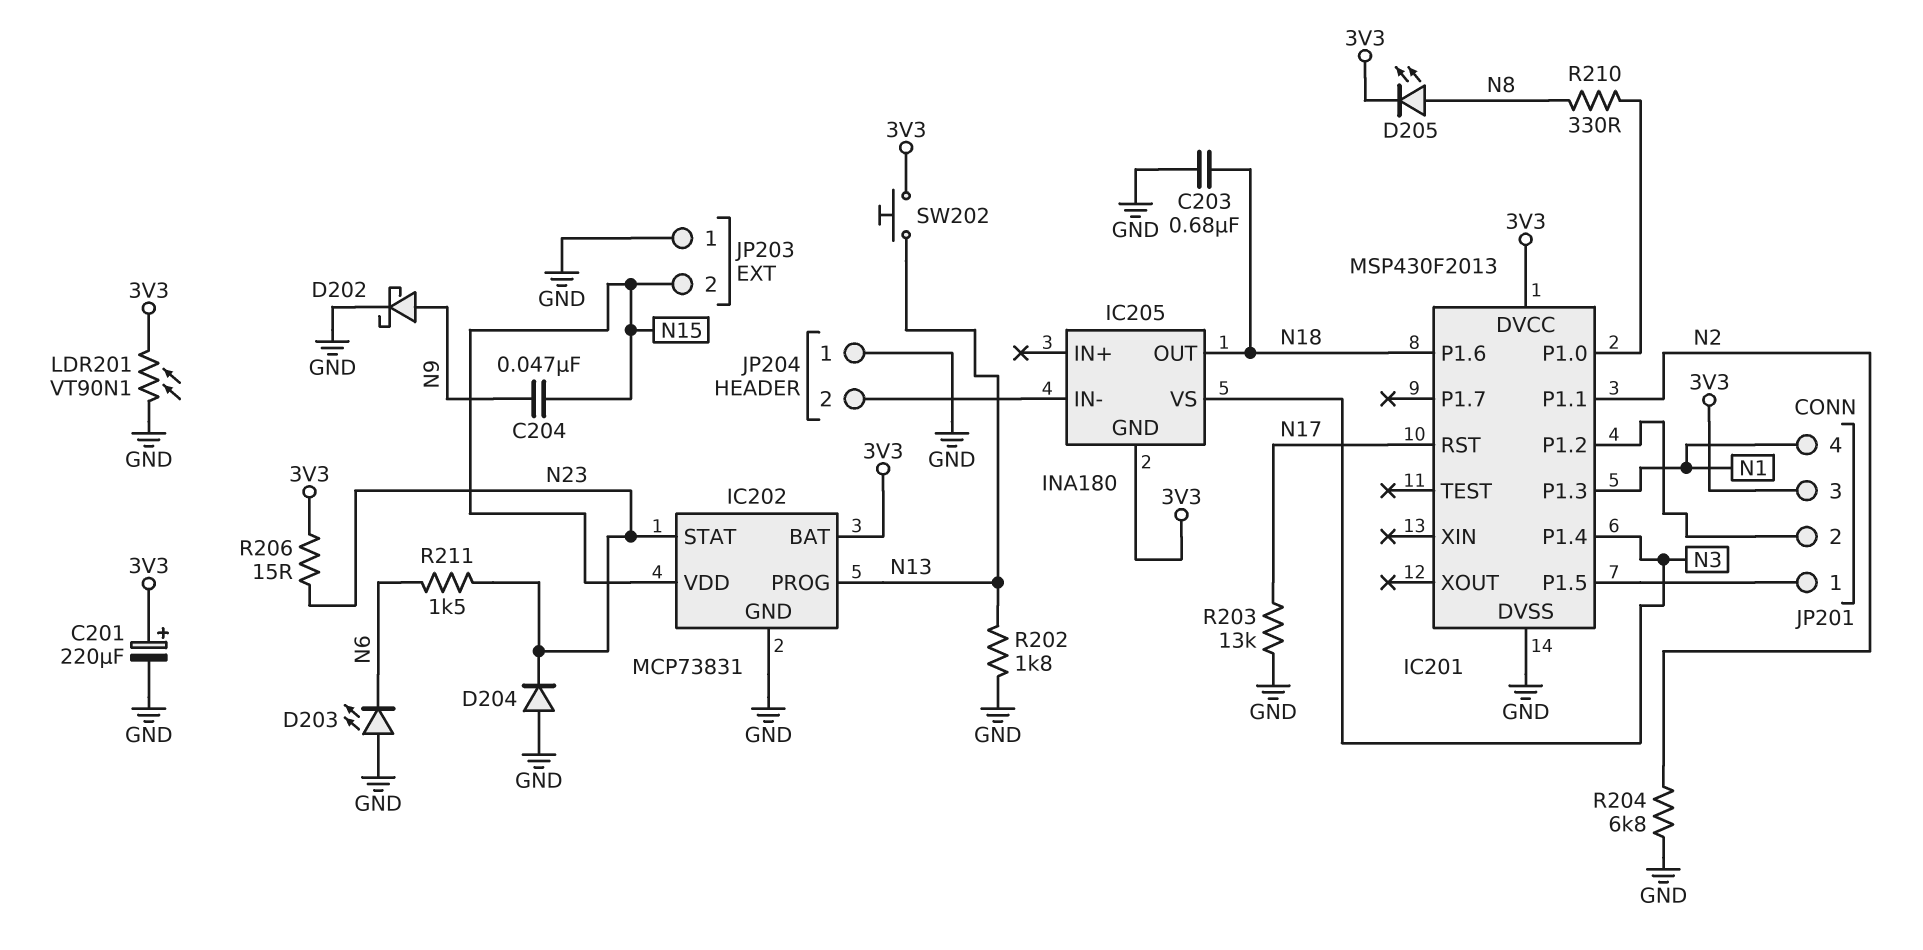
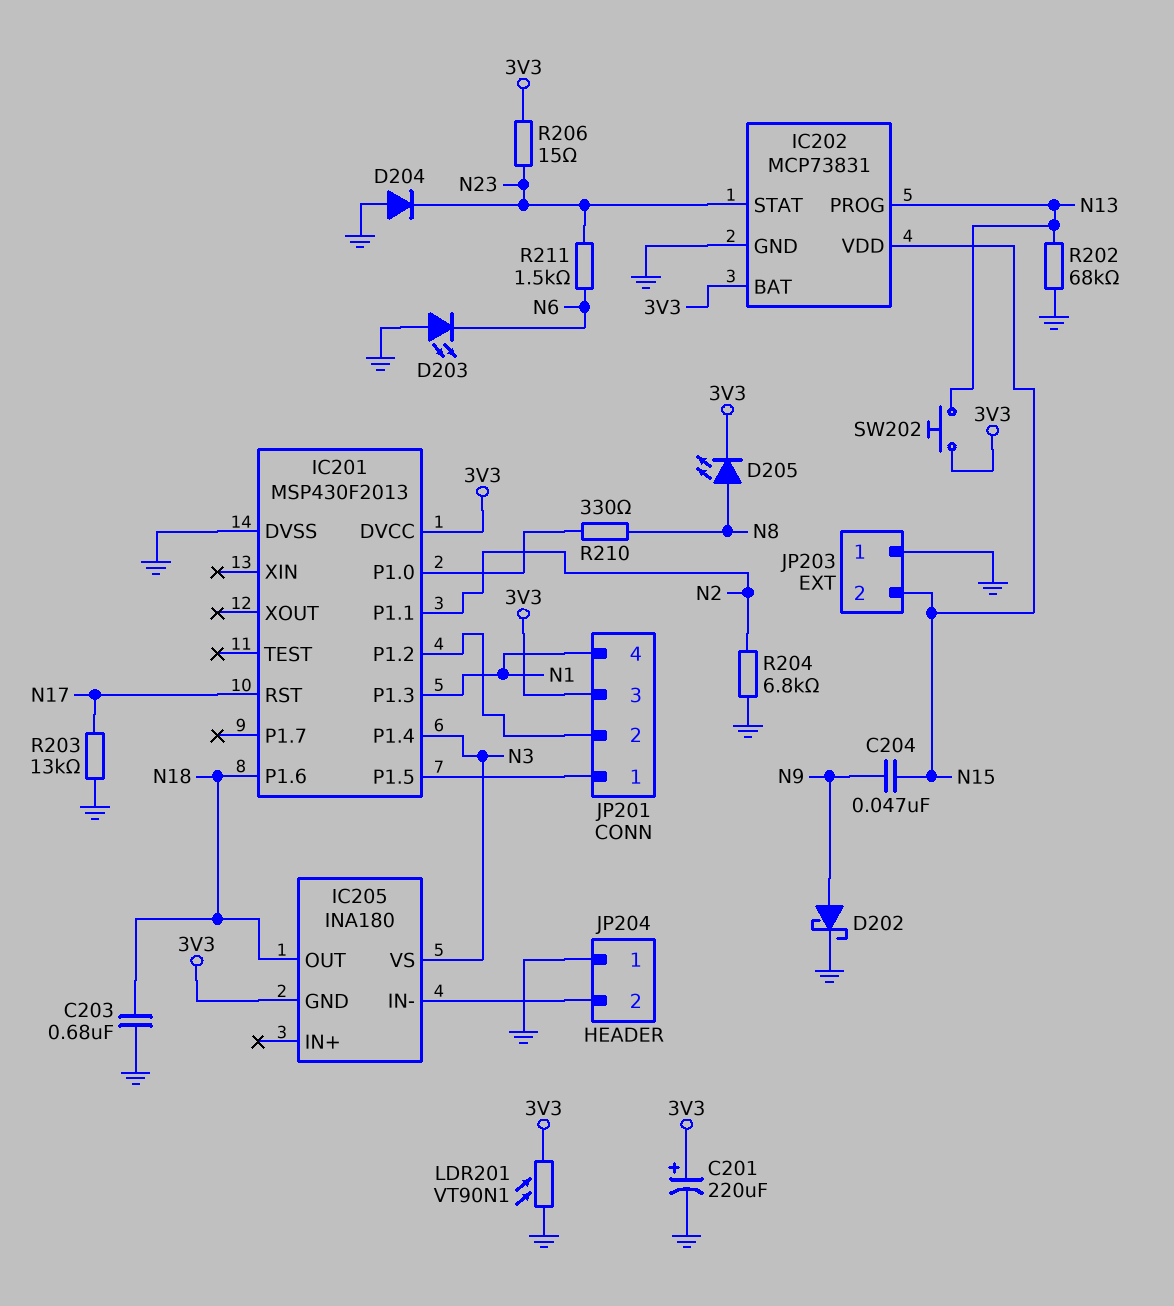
R202: 1.8k (GND, N13) -> 68k (GND, N13)

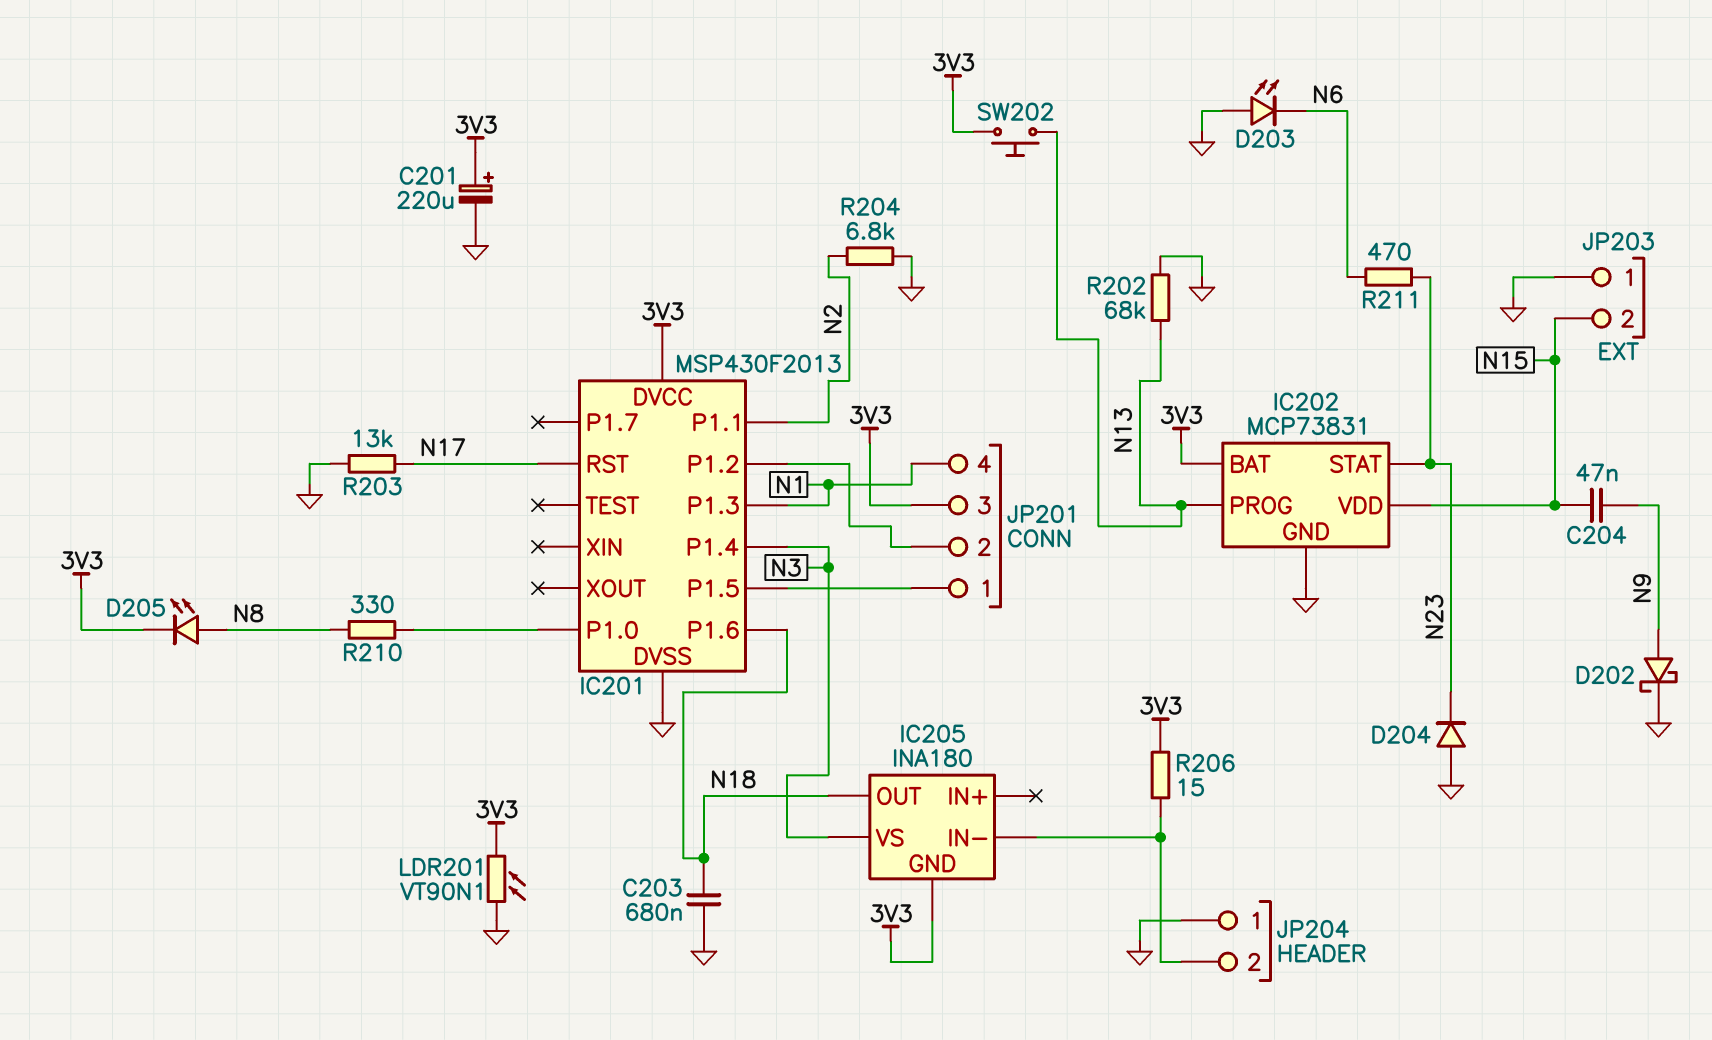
R206: 15 (3V3, N23) -> 15 (3V3, IC205/IN-)
R211: 1.5k (N6, N23) -> 470 (N6, N23)

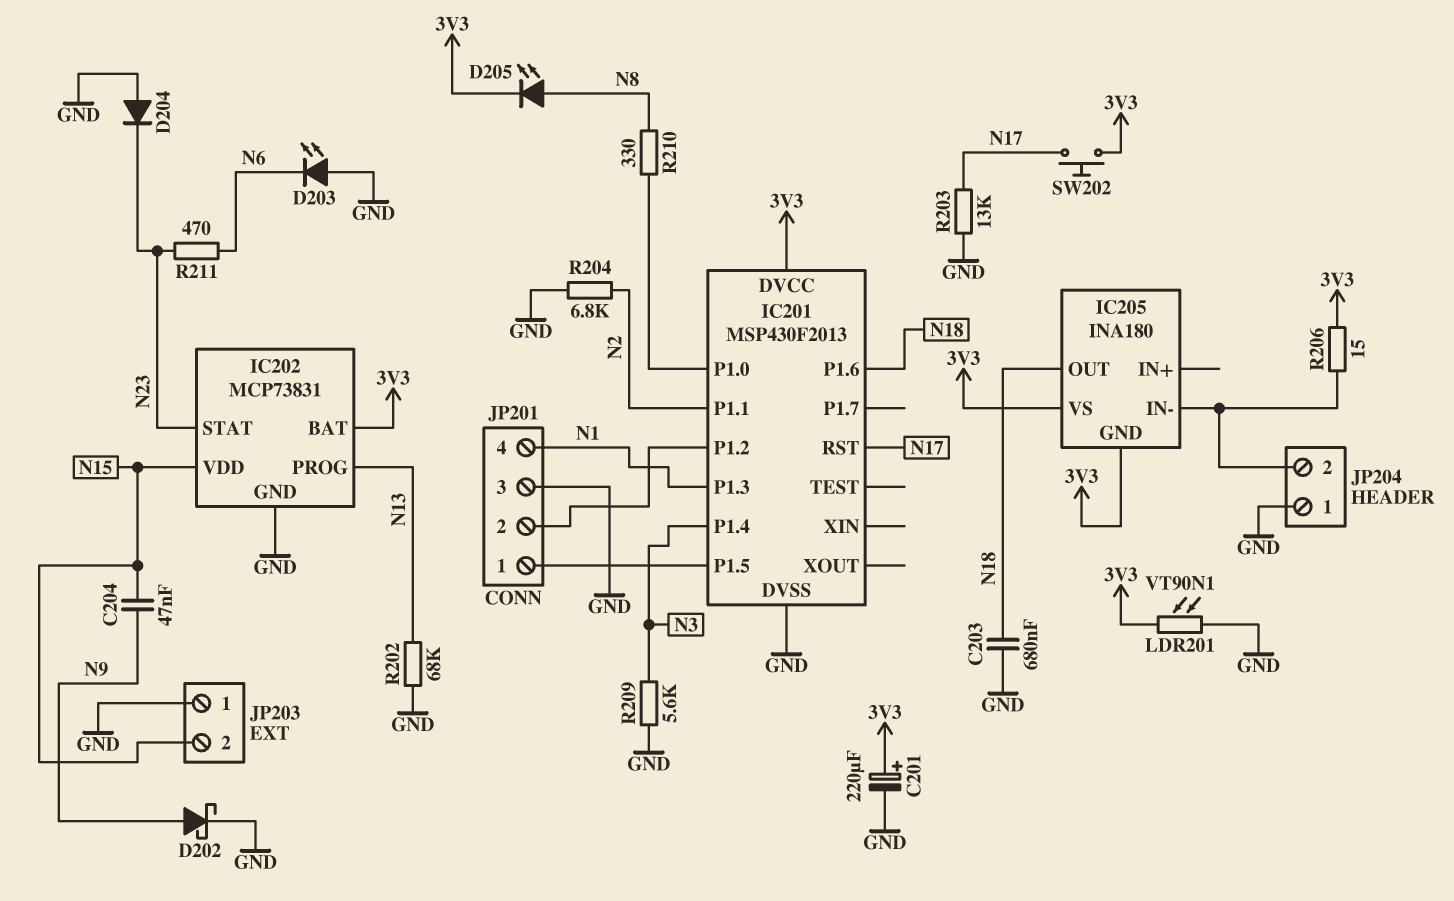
IC205 pin VS: N3 -> 3V3
JP201 pin 3: 3V3 -> GND
R209: none -> 5.6k (GND, N3)
SW202: button (3V3, N13) -> button (3V3, N17)

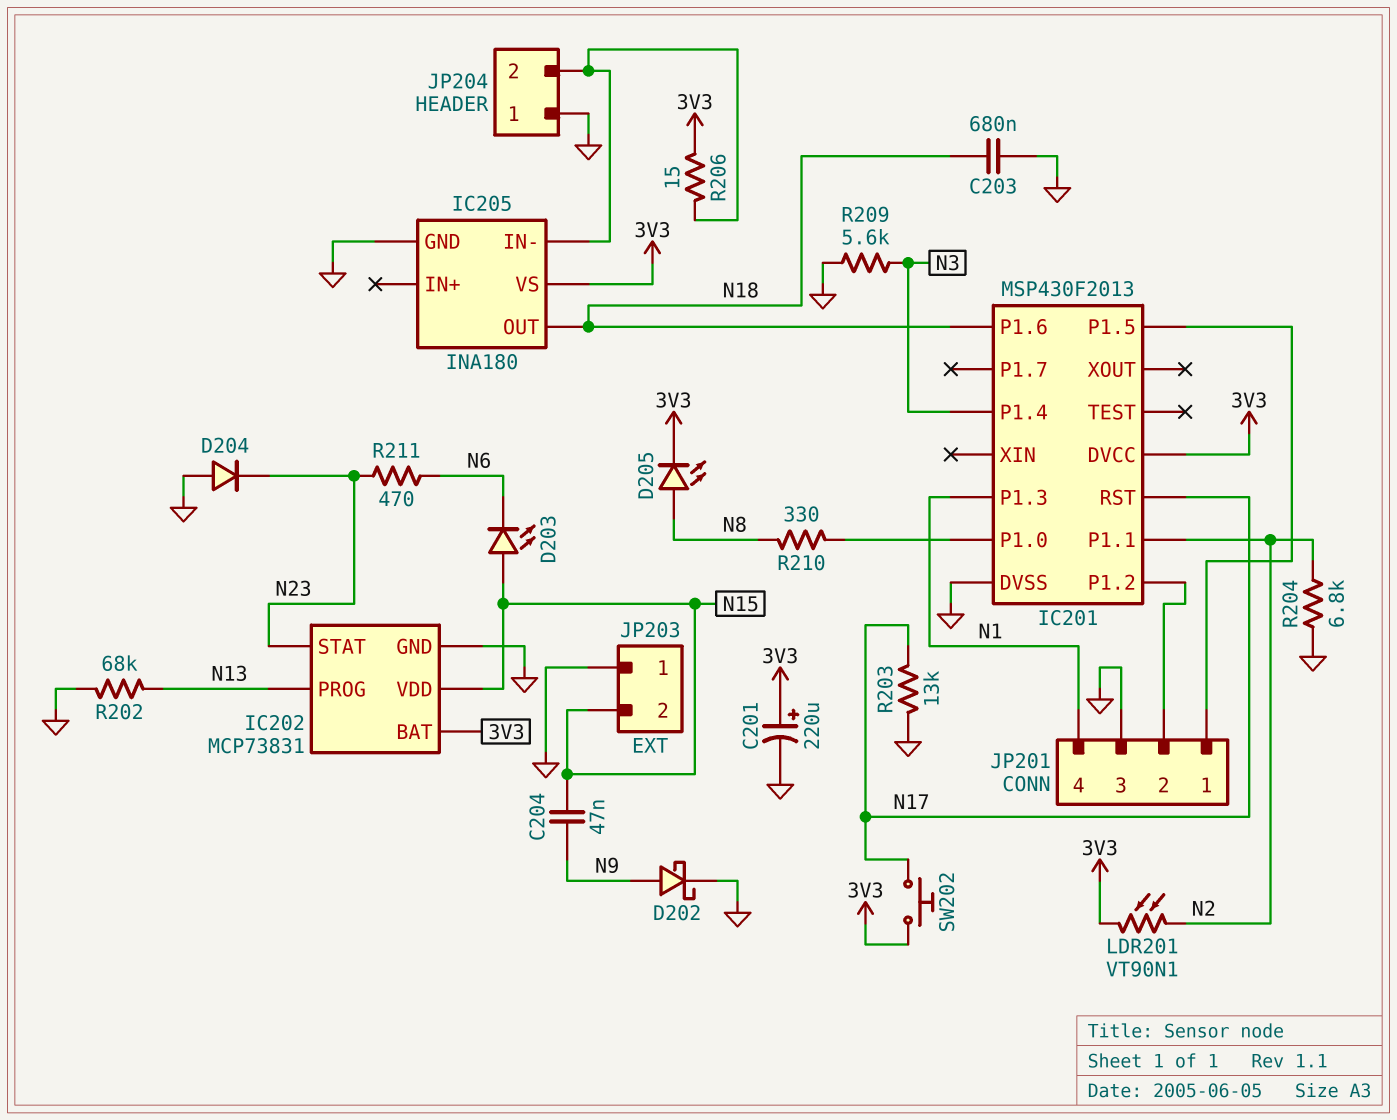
D203: LED (A GND, K N6) -> LED (A N15, K N6)
IC205 pin GND: 3V3 -> GND
LDR201: VT90N1 (3V3, GND) -> VT90N1 (3V3, N2)

